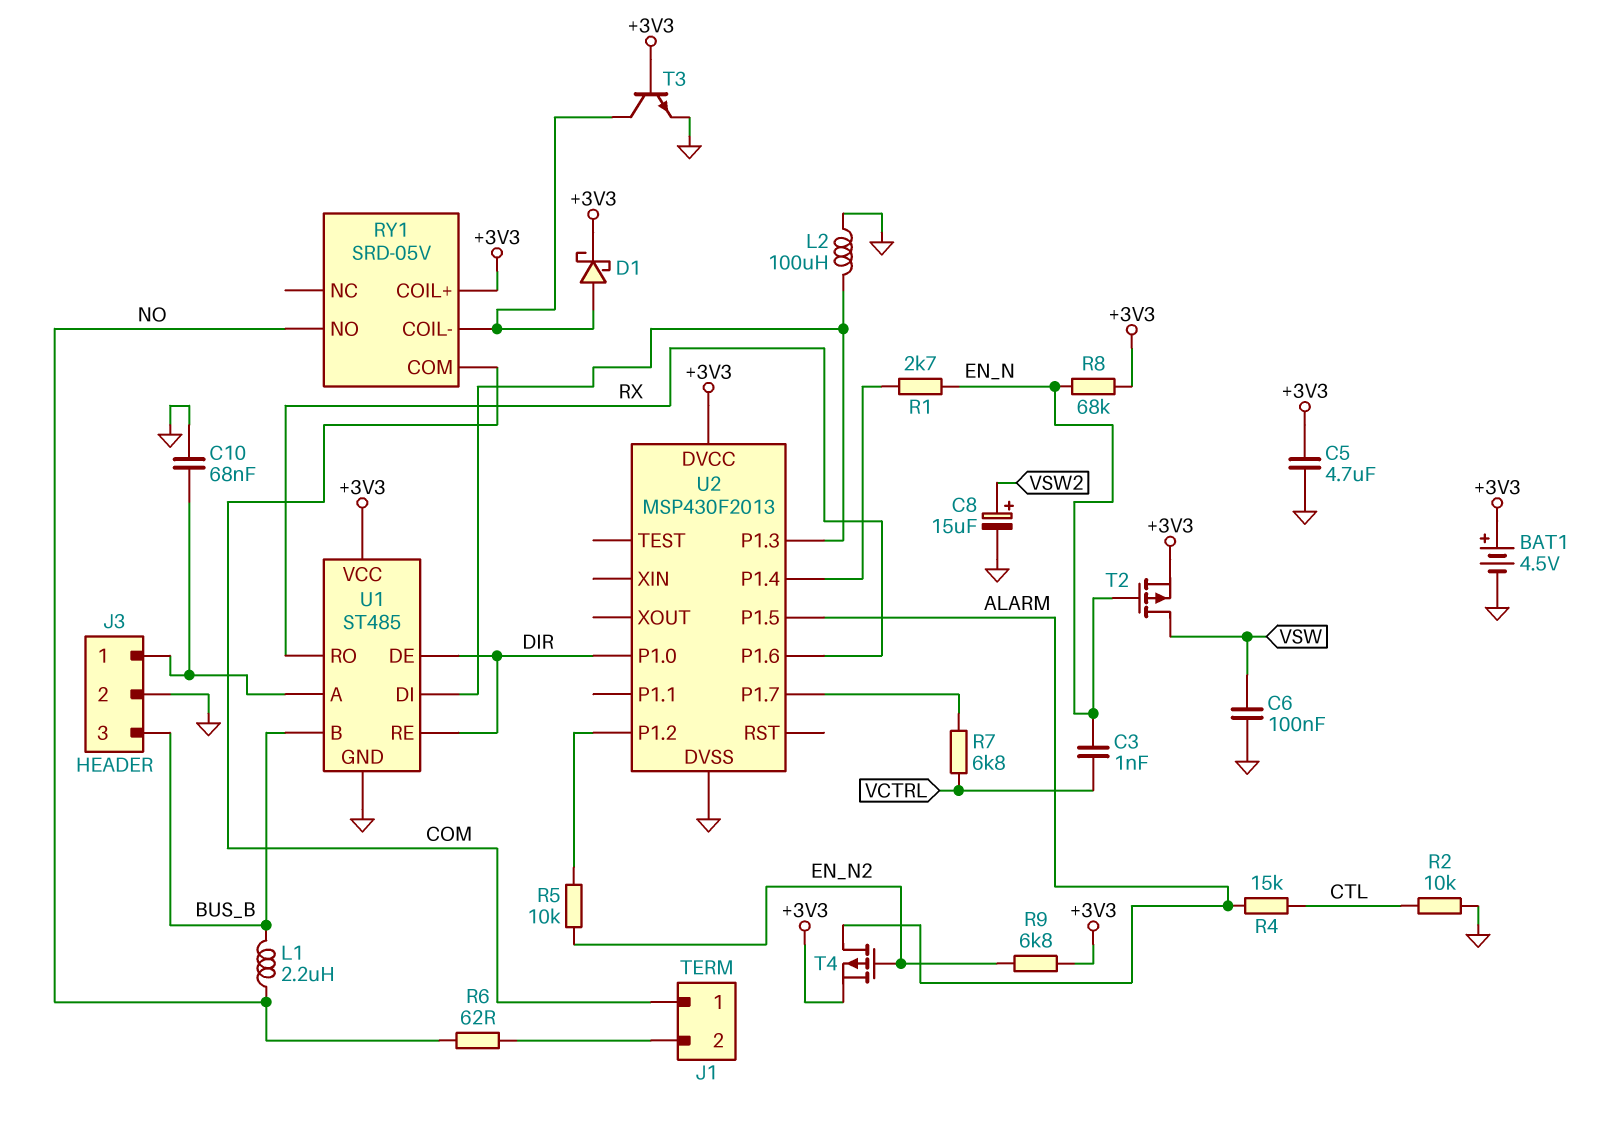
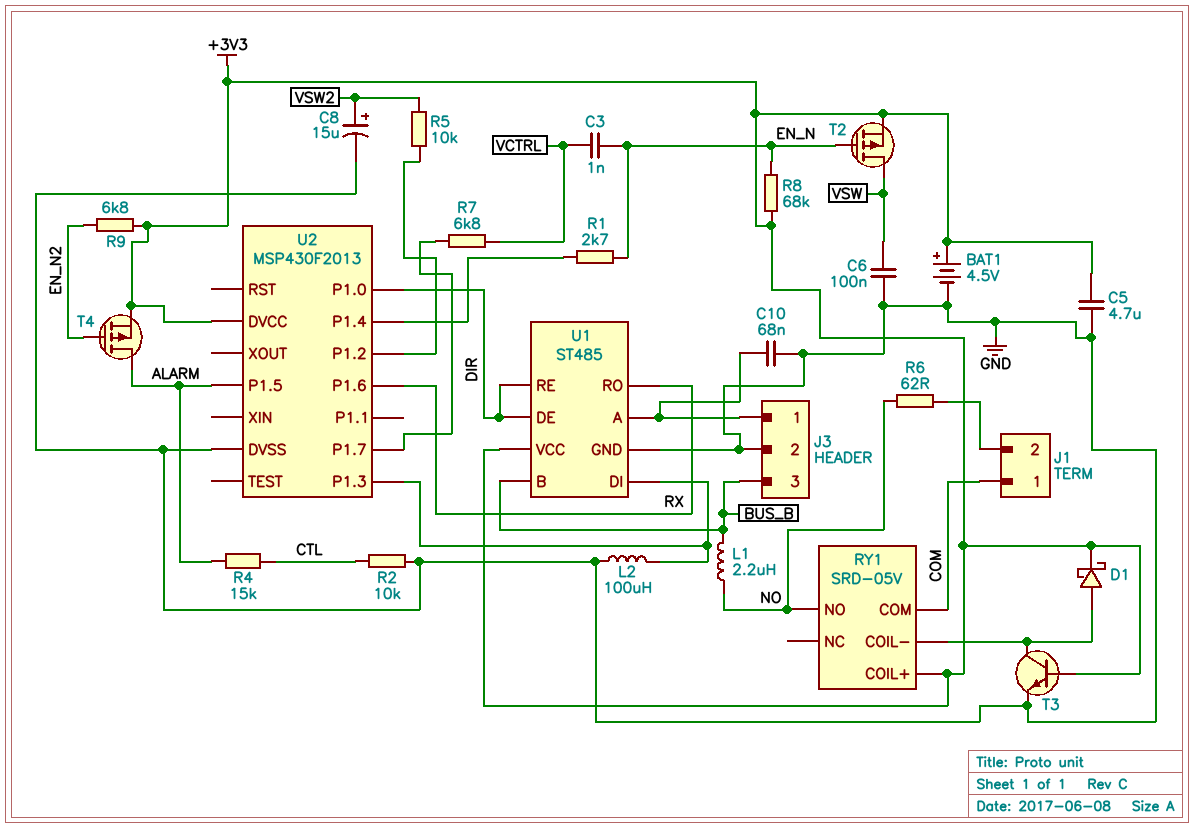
R5: 10k (EN_N2, U2/P1.2) -> 10k (U2/P1.2, VSW2)

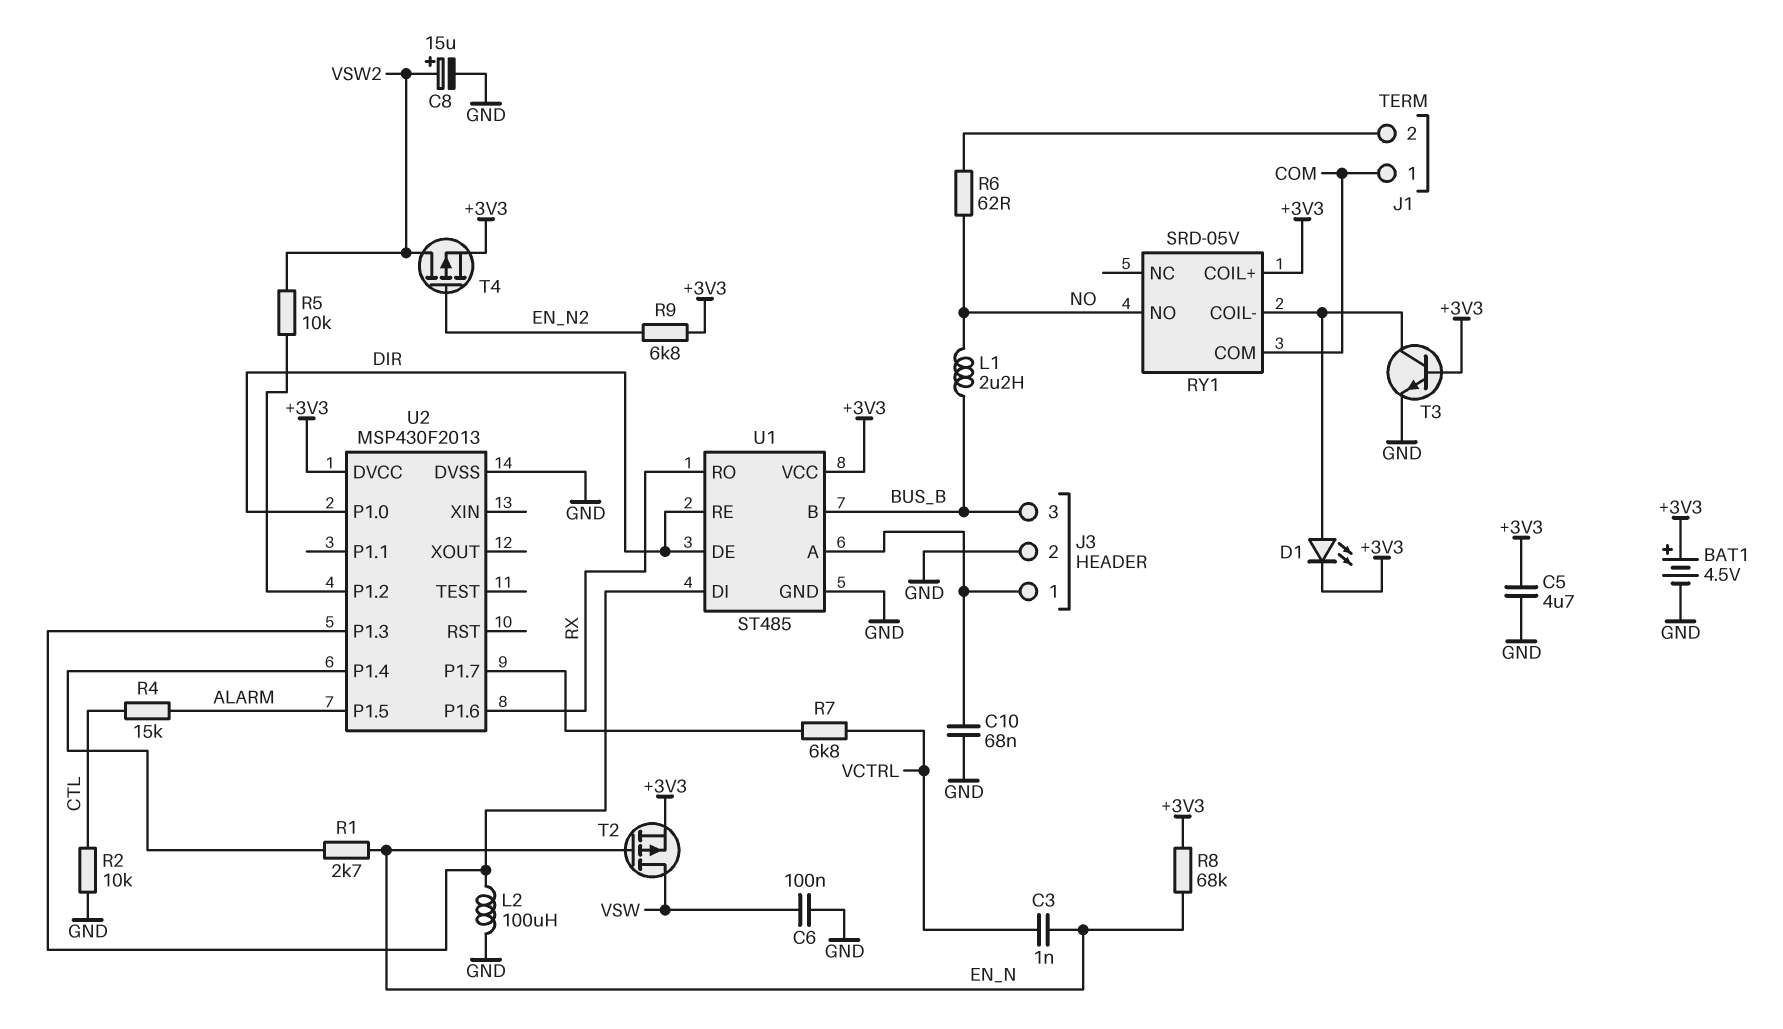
D1: schottky (A RY1/COIL-, K +3V3) -> LED (A RY1/COIL-, K +3V3)
T4: PMOS (G EN_N2, D ALARM, S +3V3) -> PMOS (G EN_N2, D VSW2, S +3V3)

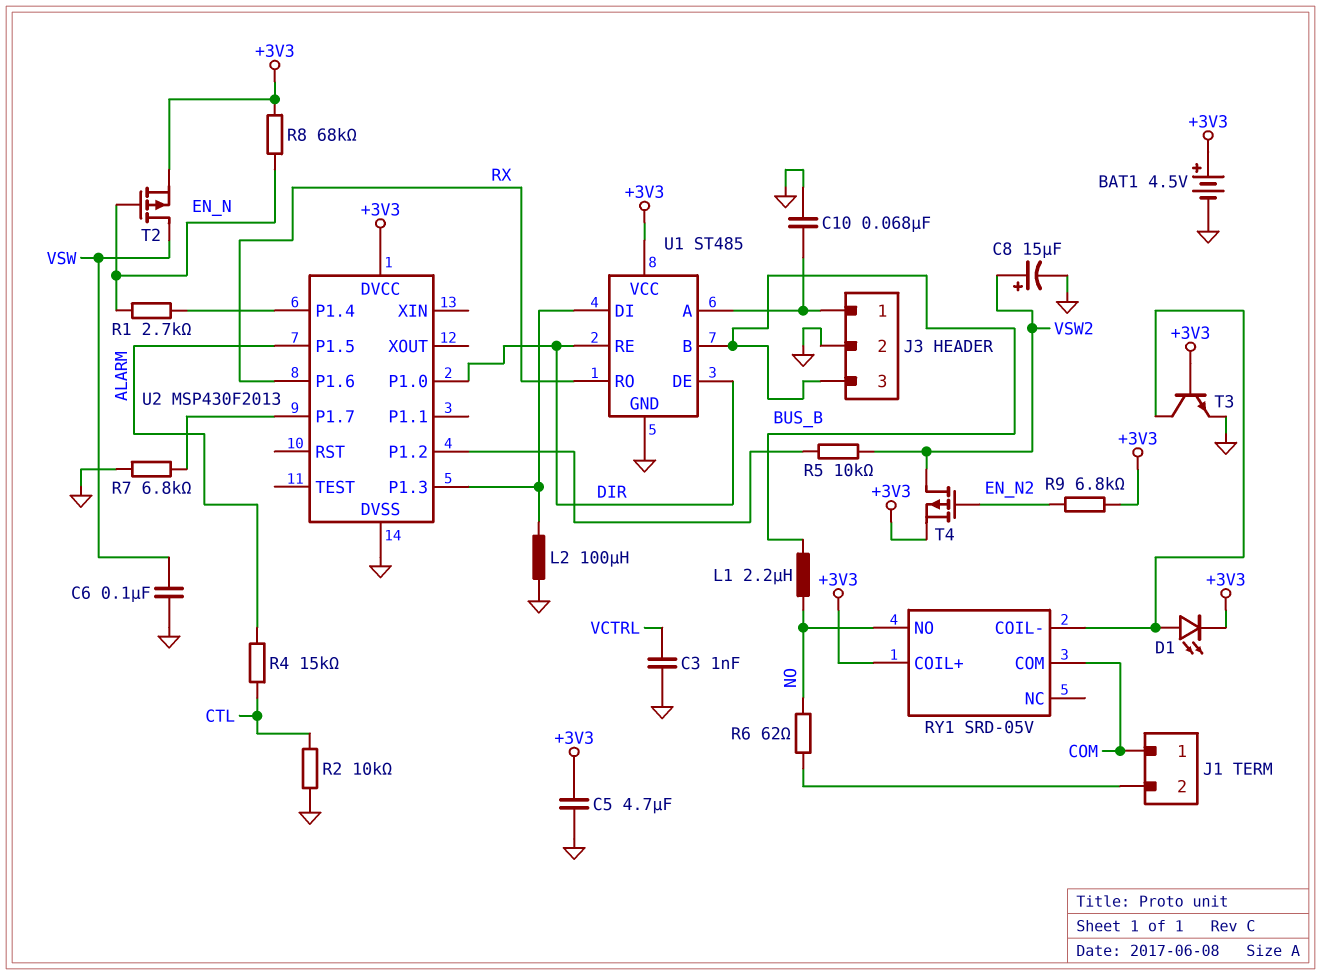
C3: 1nF (EN_N, VCTRL) -> 1nF (GND, VCTRL)
R7: 6.8k (U2/P1.7, VCTRL) -> 6.8k (GND, U2/P1.7)

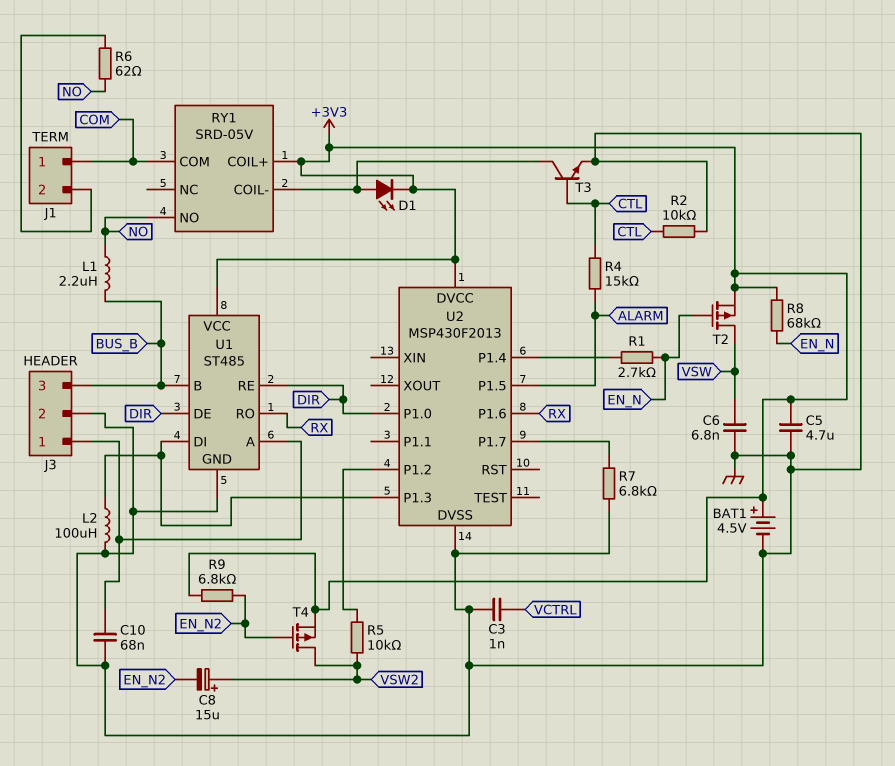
C6: 100nF (GND, VSW) -> 6.8nF (GND, VSW)
C8: 15uF (plus VSW2, minus GND) -> 15uF (plus VSW2, minus EN_N2)
T3: NPN (B +3V3, C RY1/COIL-, E GND) -> NPN (B CTL, C RY1/COIL-, E GND)

